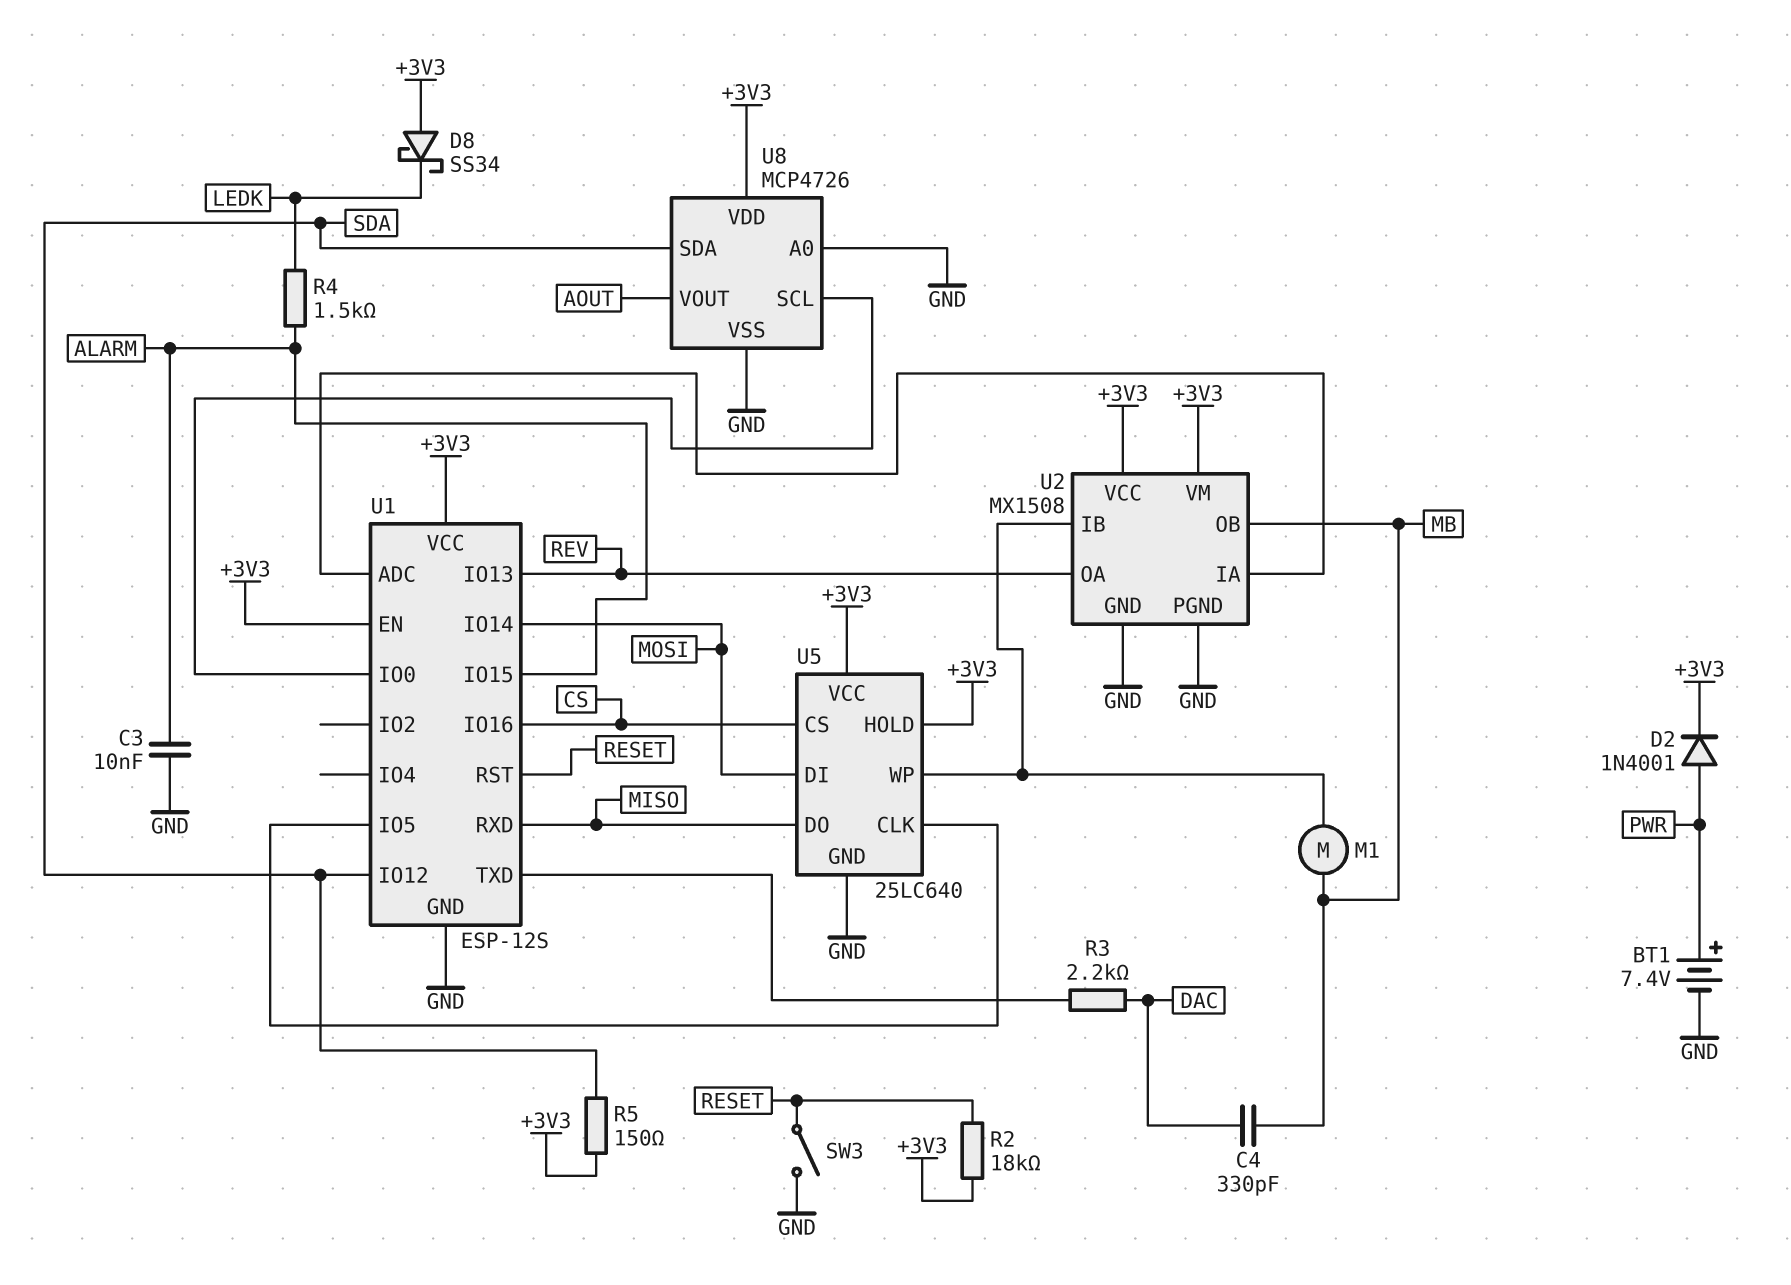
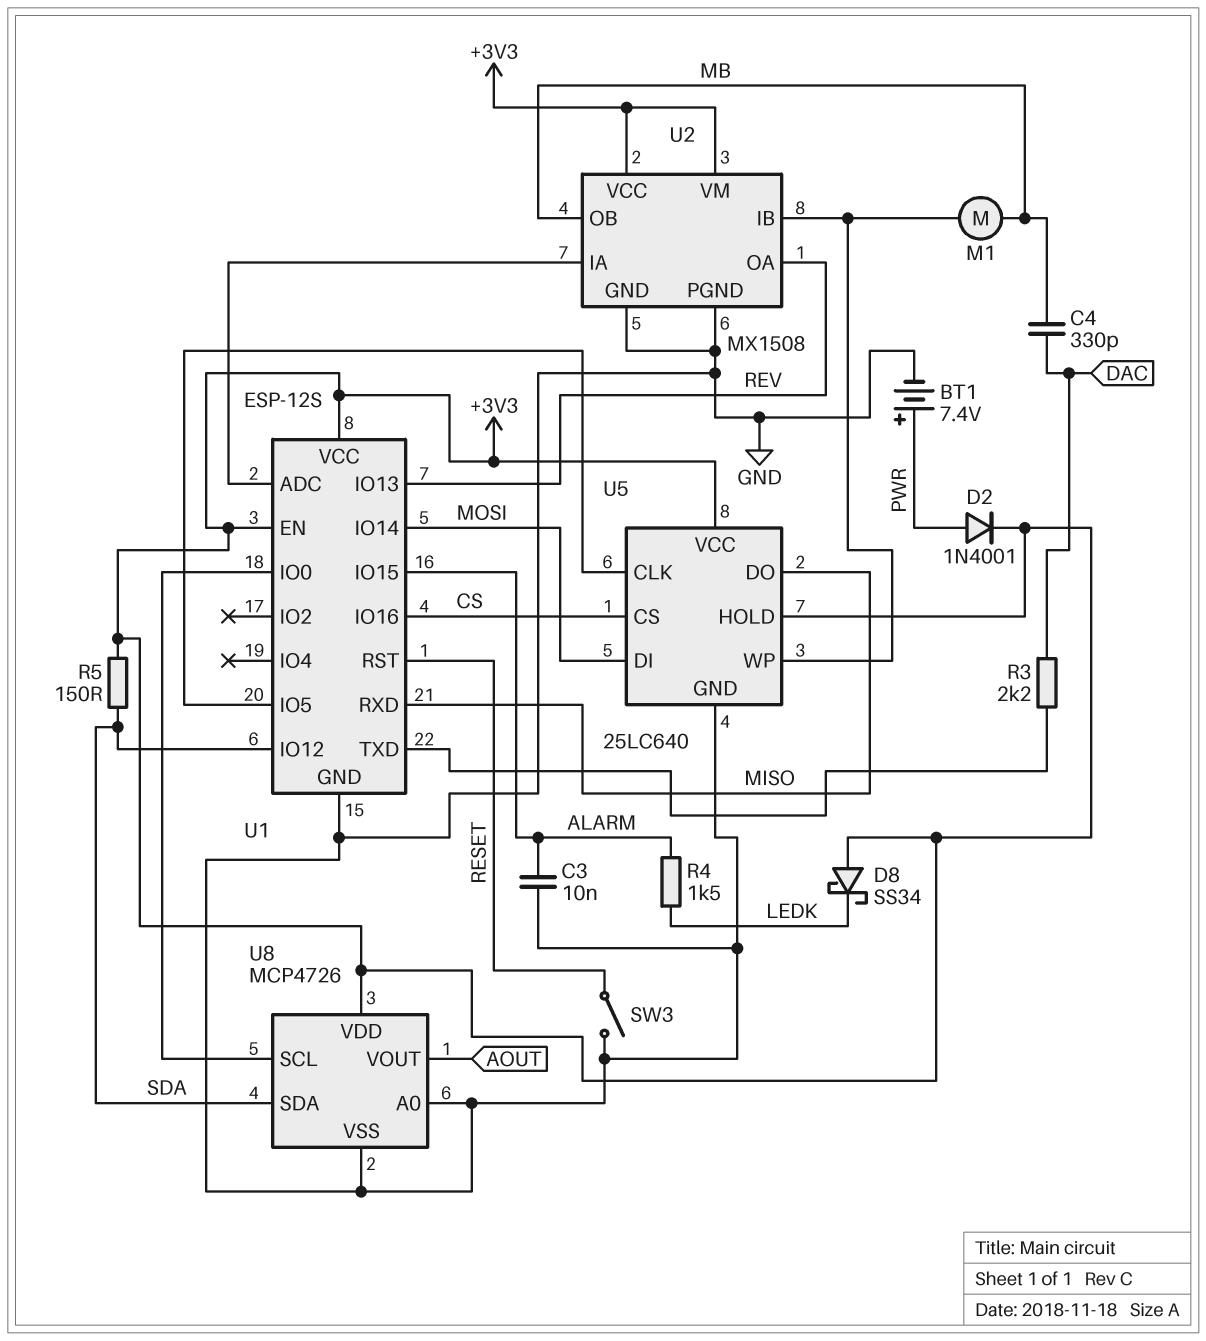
R2: 18k (+3V3, RESET) -> none

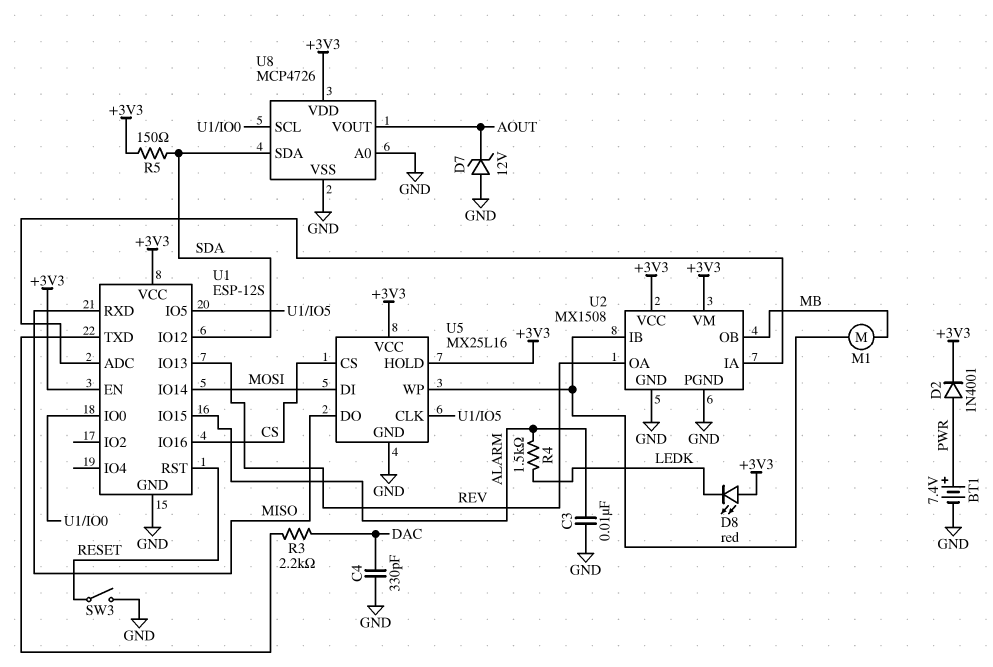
C4: 330pF (DAC, MB) -> 330pF (DAC, GND)
D7: none -> zener 12V (A GND, K AOUT)
D8: schottky SS34 (A +3V3, K LEDK) -> LED red (A +3V3, K LEDK)
U5: 25LC640 -> MX25L16

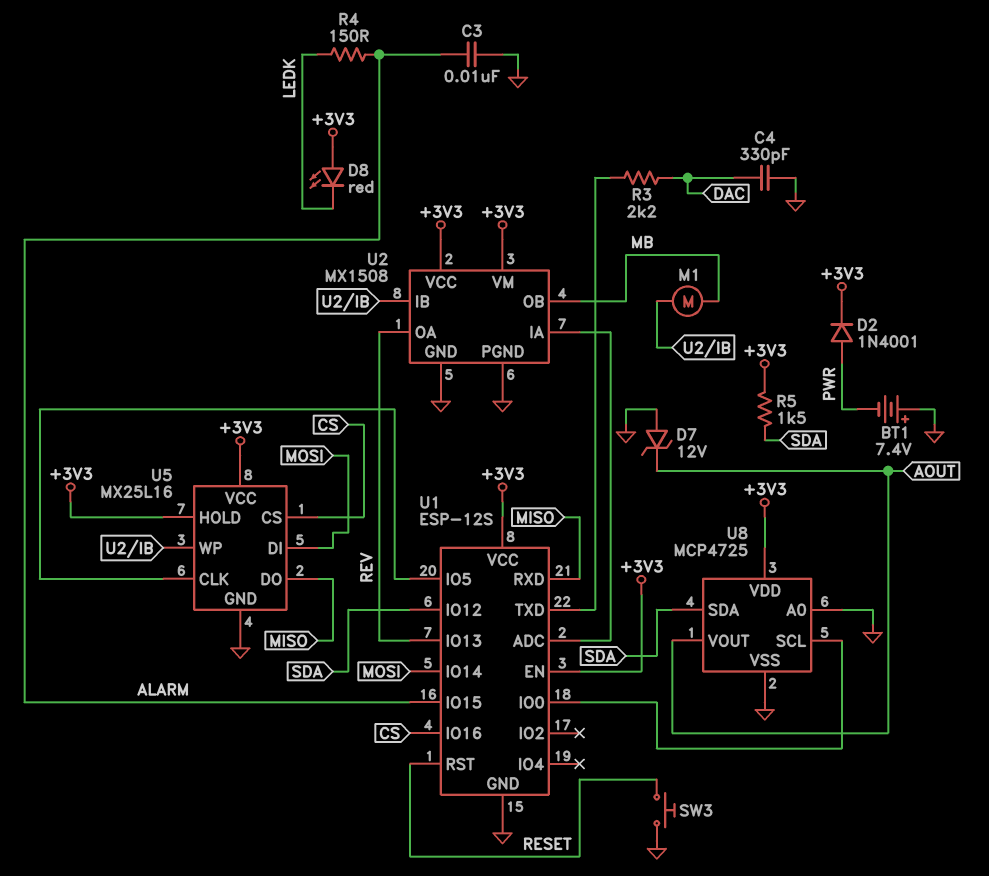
BT1: 7.4V (plus PWR, minus GND) -> 7.4V (plus GND, minus PWR)
R4: 1.5k (ALARM, LEDK) -> 150 (ALARM, LEDK)
R5: 150 (+3V3, SDA) -> 1.5k (+3V3, SDA)
SW3: switch (GND, RESET) -> button (GND, RESET)
U8: MCP4726 -> MCP4725

